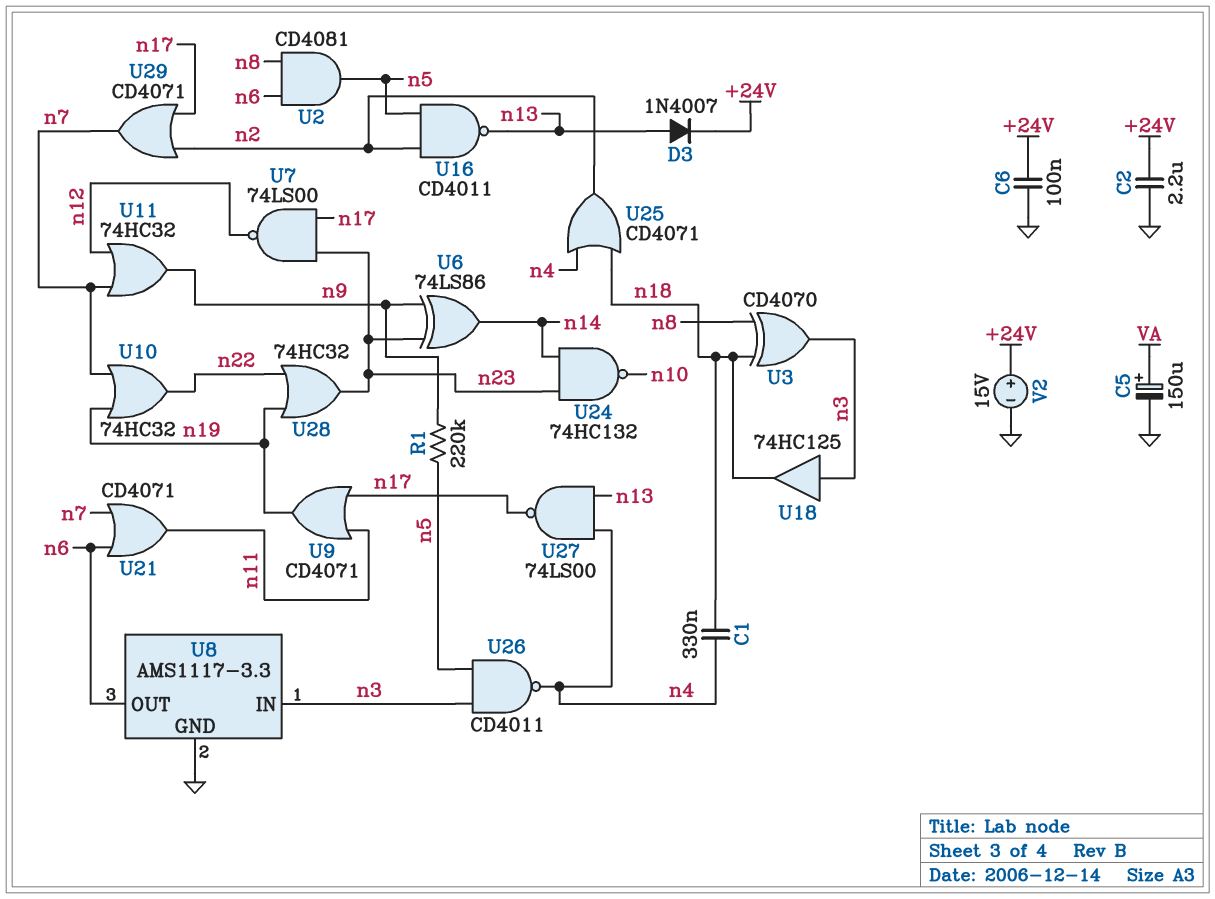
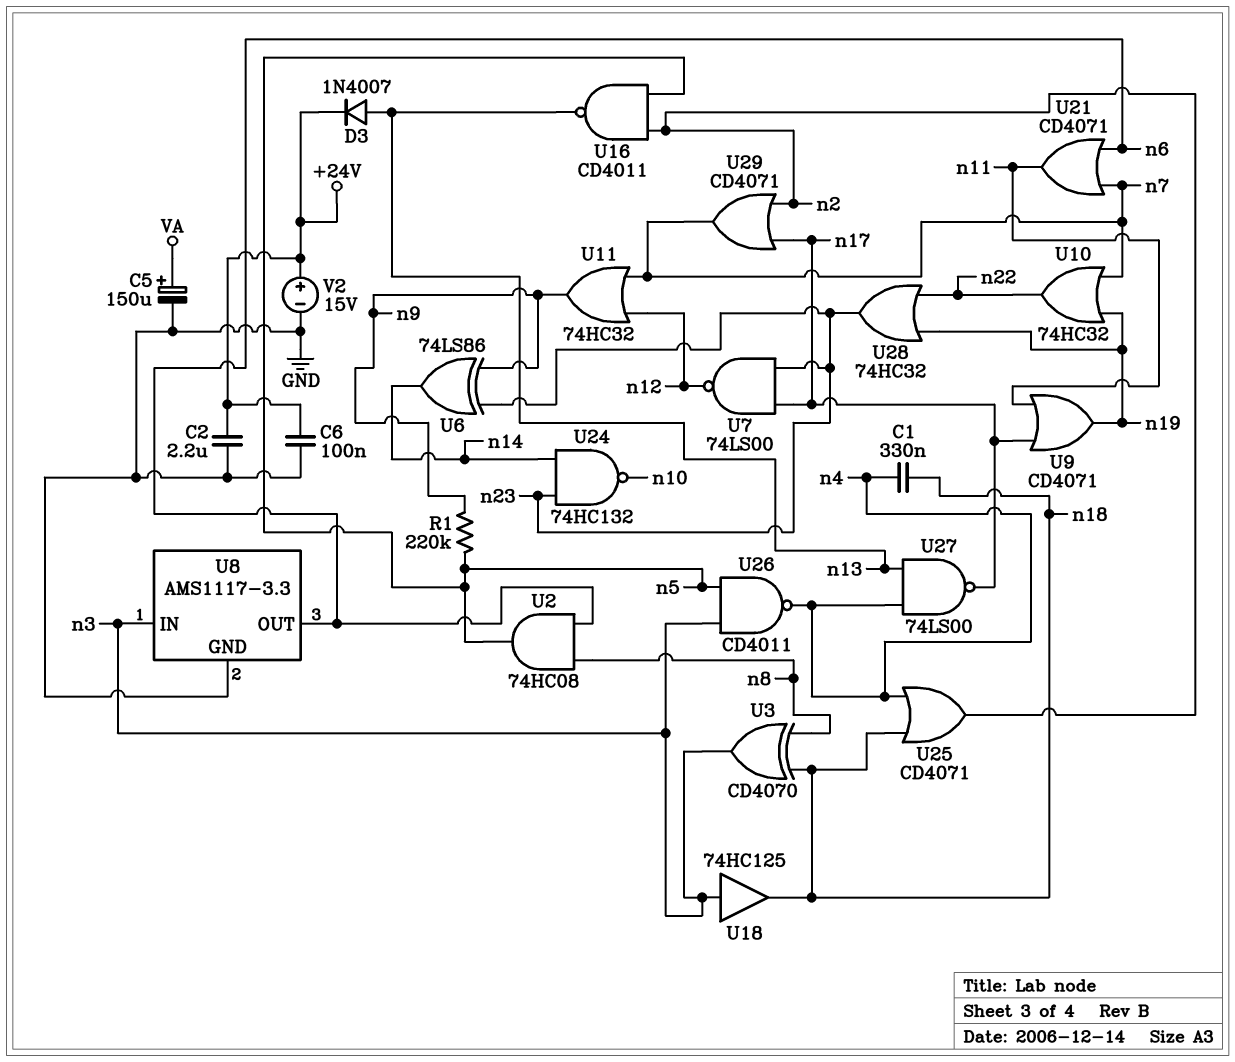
U2: AND CD4081 (in n6, in n8, out n5) -> AND 74HC08 (in n6, in n8, out n5)

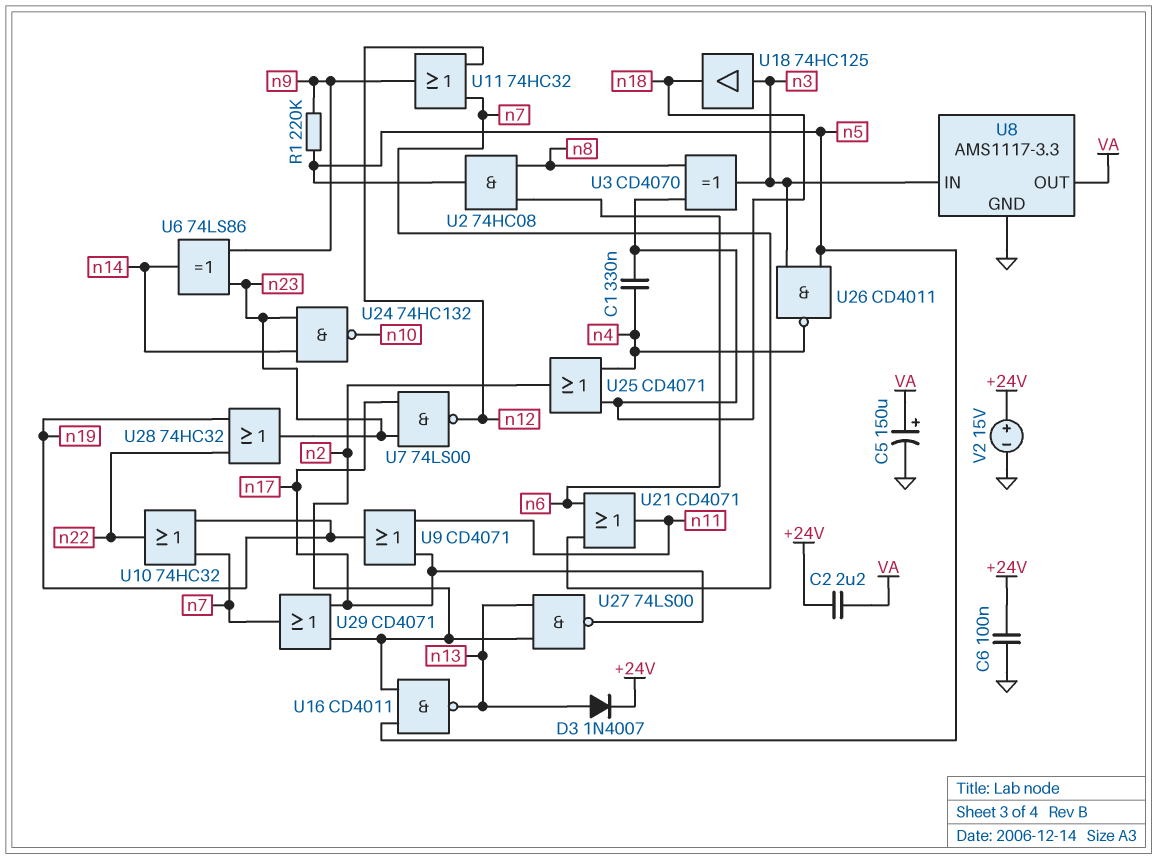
C2: 2.2uF (+24V, GND) -> 2.2uF (+24V, VA)
U8 pin OUT: n6 -> VA
U27: NAND 74LS00 (in n4, in n13, out n17) -> NAND 74LS00 (in n2, in n13, out n17)

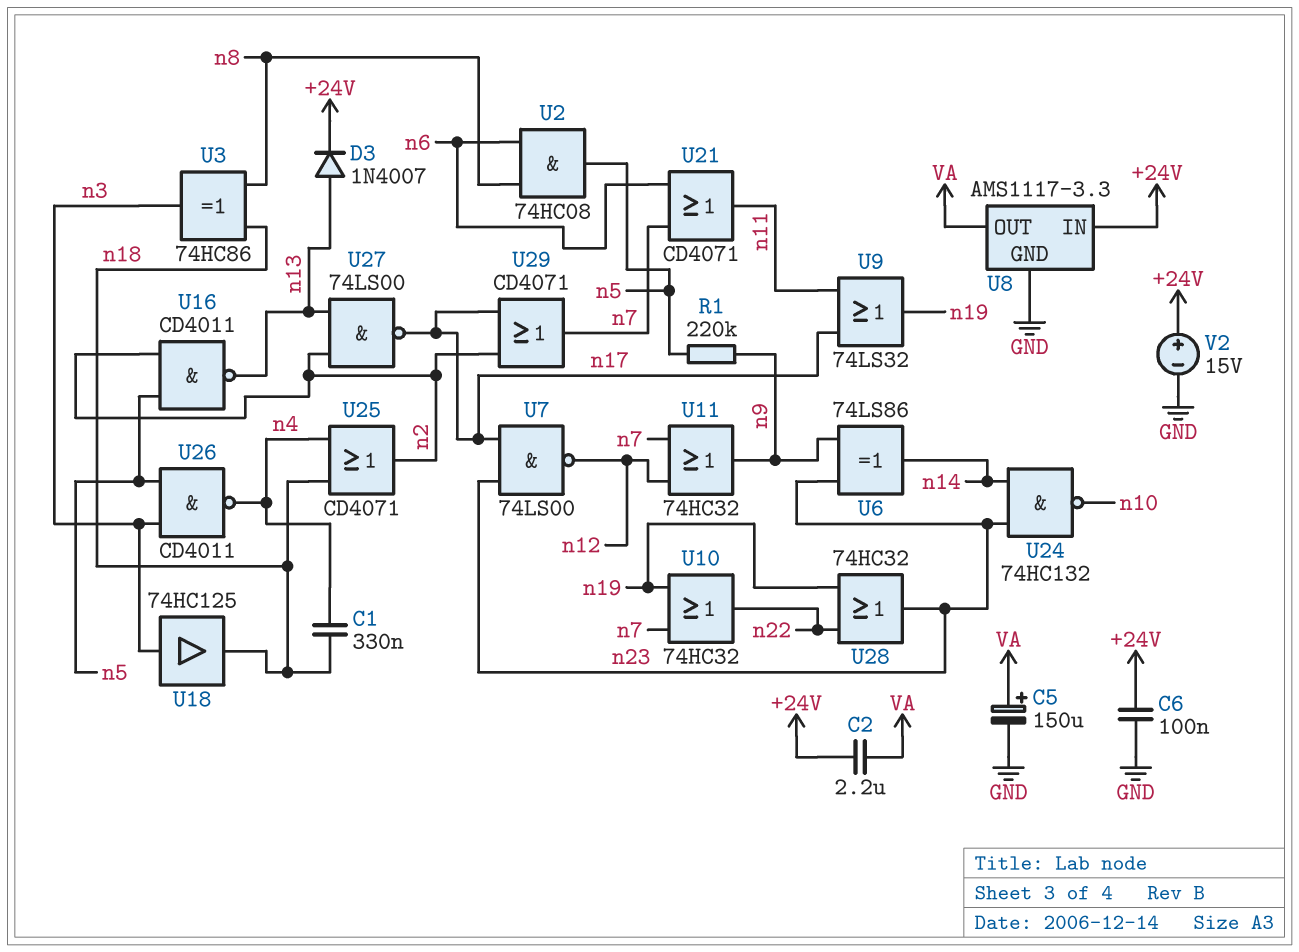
U3: XOR CD4070 (in n8, in n18, out n3) -> XOR 74HC86 (in n8, in n18, out n3)
U8 pin IN: n3 -> +24V
U9: OR CD4071 (in n11, in n17, out n19) -> OR 74LS32 (in n11, in n17, out n19)

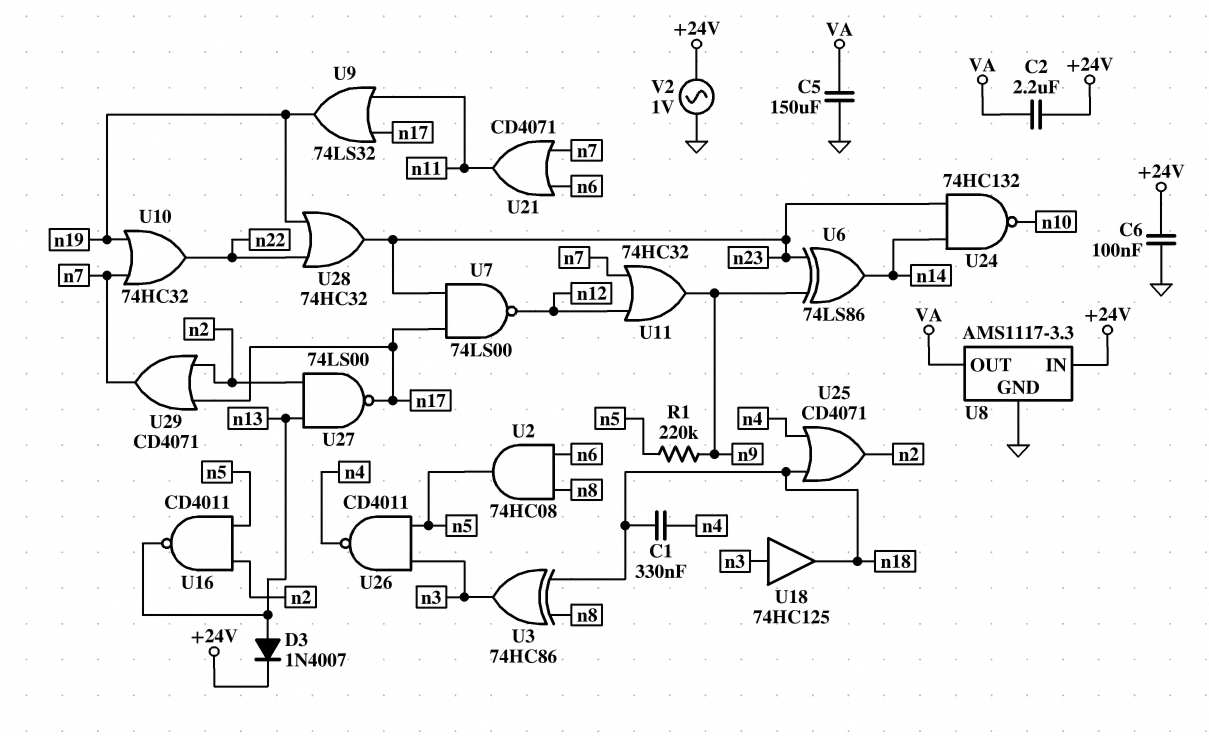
C5: 150uF (plus VA, minus GND) -> 150uF (GND, VA)
V2: 15V (plus +24V, minus GND) -> AC 1V (+24V, GND)

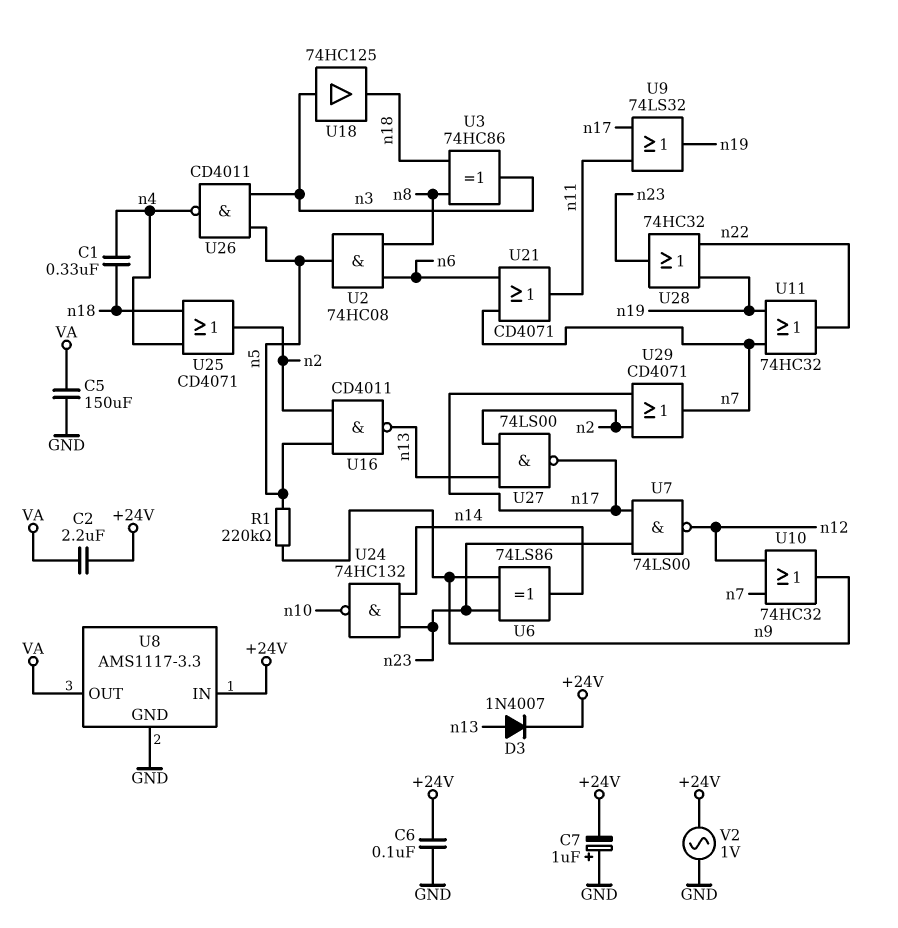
C7: none -> 1uF (plus GND, minus +24V)
U10: OR 74HC32 (in n7, in n19, out n22) -> OR 74HC32 (in n7, in n12, out n9)
U11: OR 74HC32 (in n7, in n12, out n9) -> OR 74HC32 (in n7, in n19, out n22)

